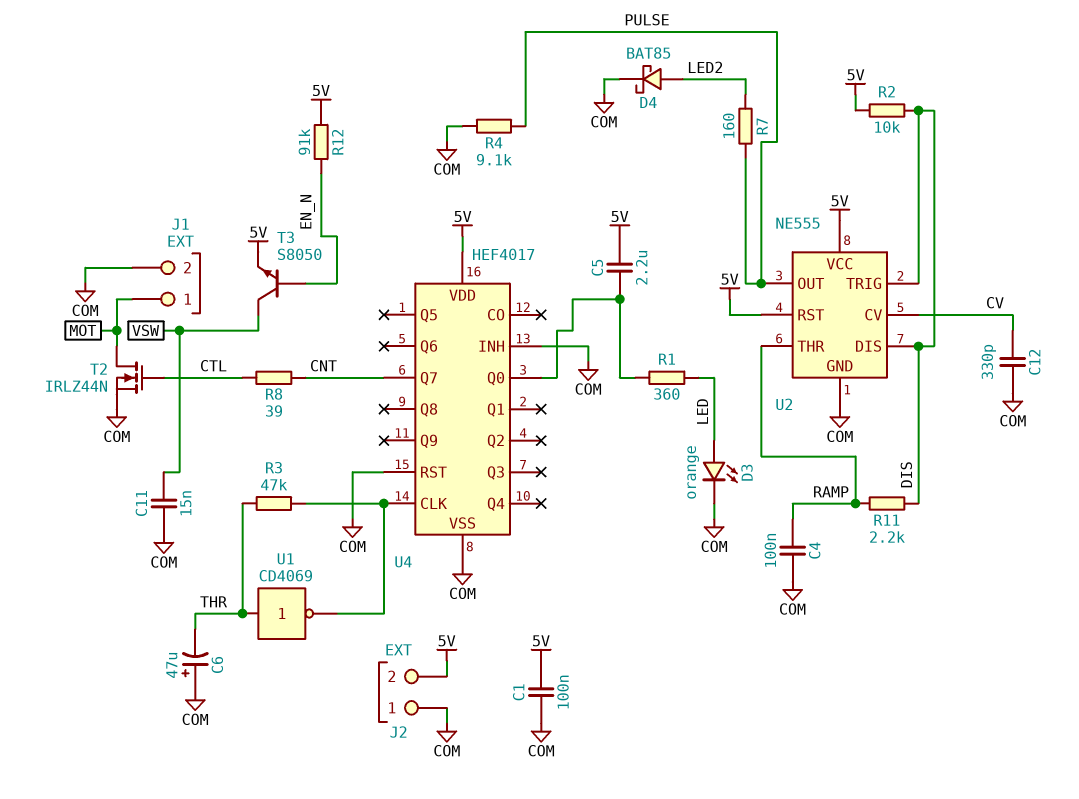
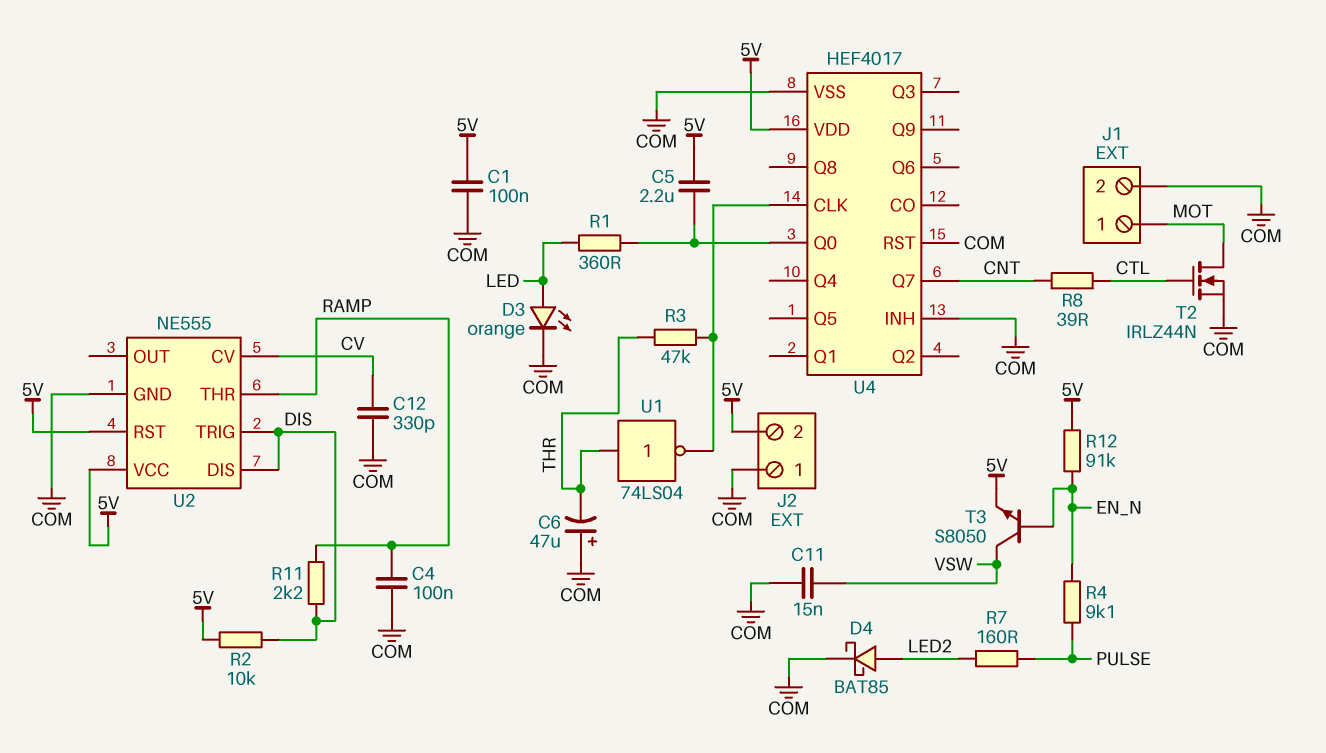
R4: 9.1k (COM, PULSE) -> 9.1k (EN_N, PULSE)
U1: NOT CD4069 (in THR, out U4/CLK) -> NOT 74LS04 (in THR, out U4/CLK)
U2 pin OUT: PULSE -> none

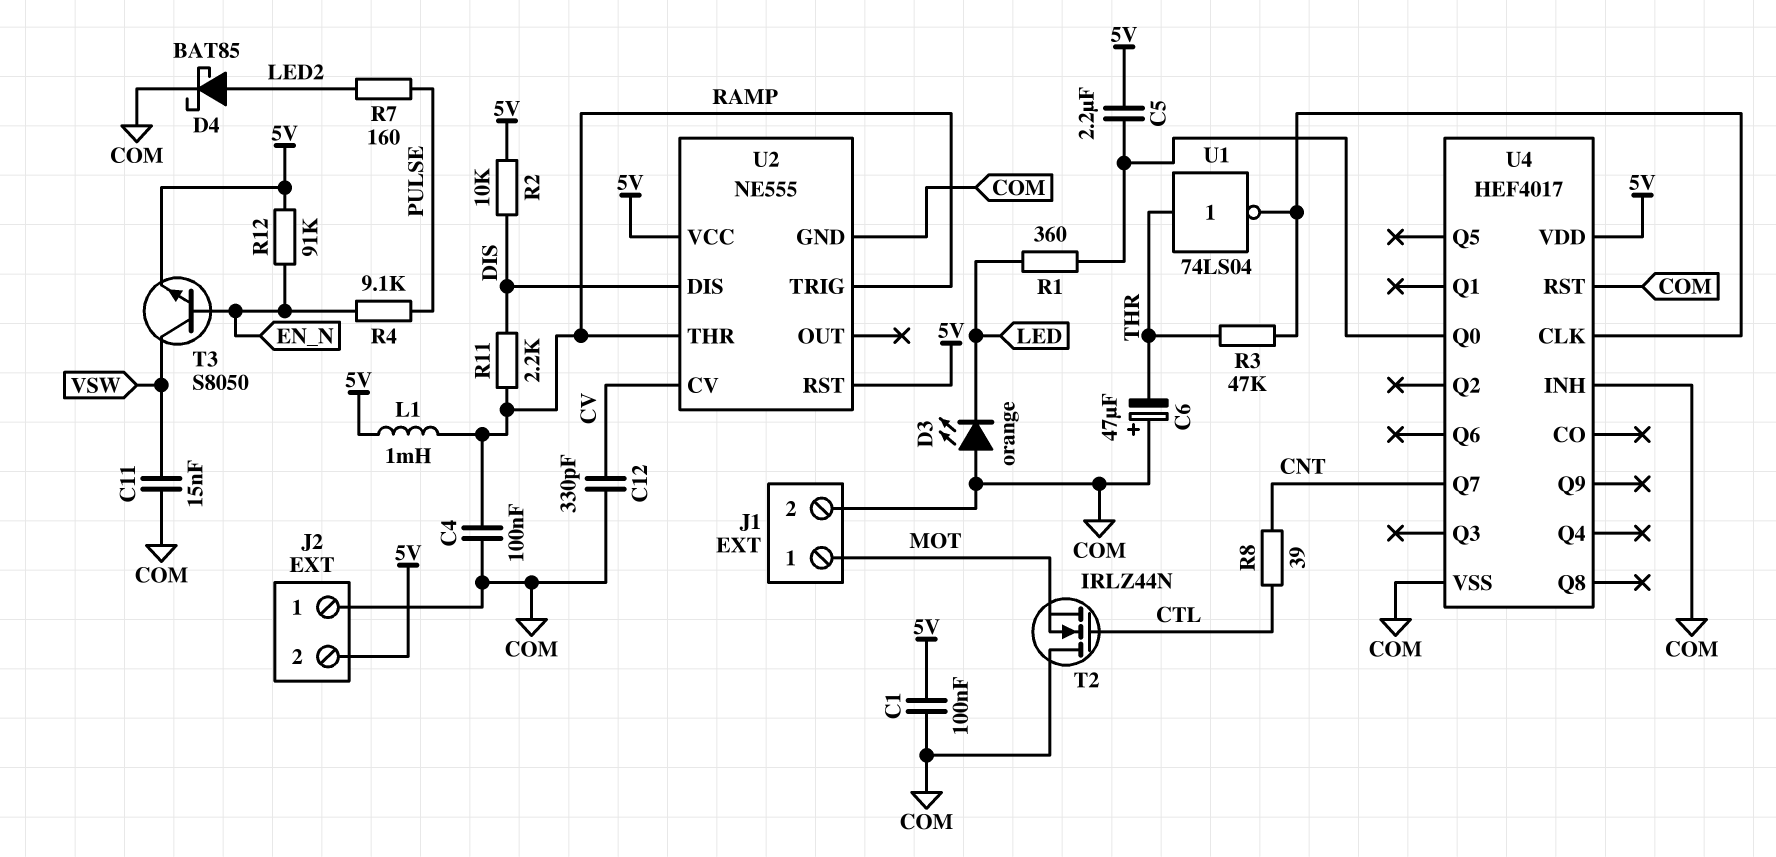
D3: LED orange (A LED, K COM) -> LED orange (A COM, K LED)
L1: none -> 1mH (5V, RAMP)
T2: NMOS IRLZ44N (G CTL, D MOT, S COM) -> NMOS IRLZ44N (G CTL, D COM, S MOT)
U2 pin TRIG: DIS -> RAMP

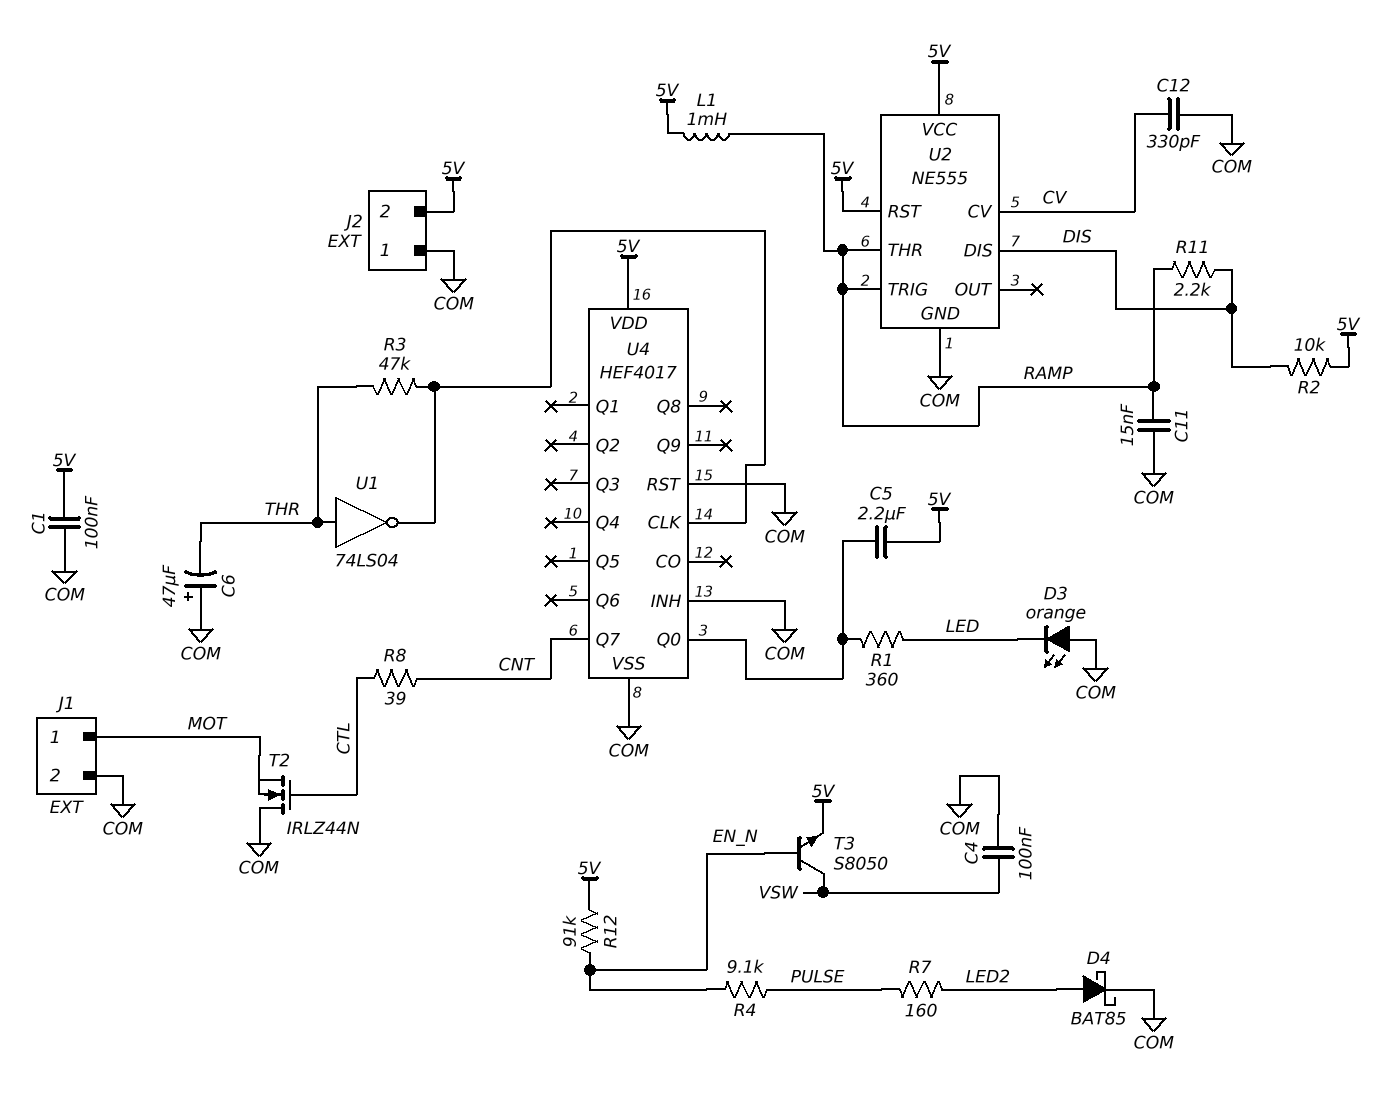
C4: 100nF (COM, RAMP) -> 100nF (COM, VSW)
C11: 15nF (COM, VSW) -> 15nF (COM, RAMP)

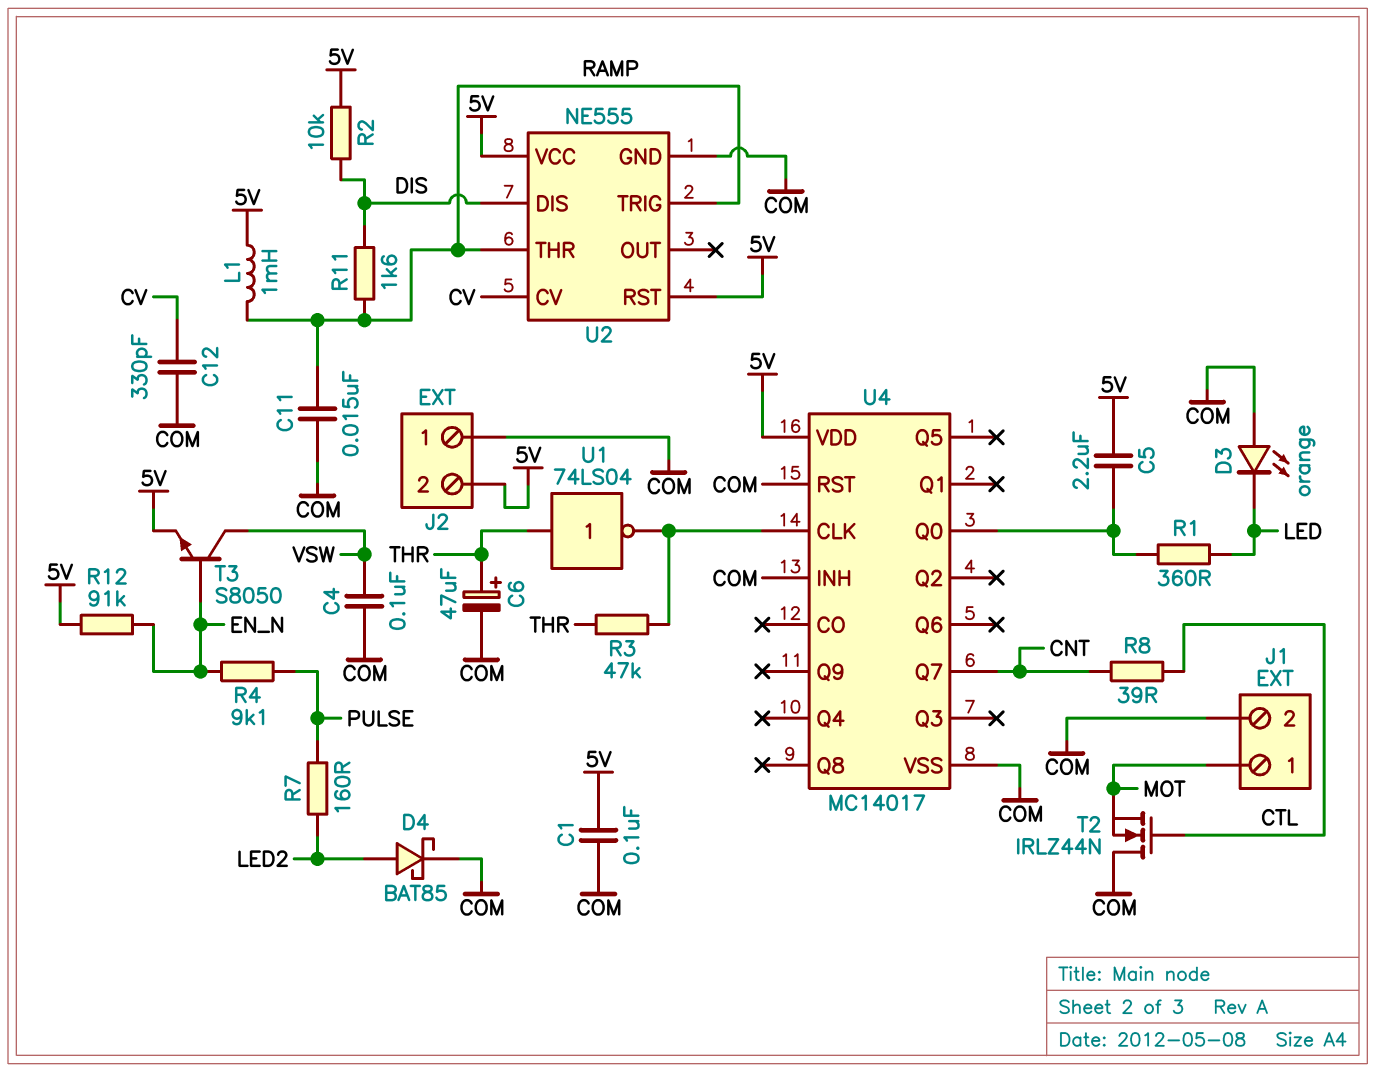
C6: 47uF (plus COM, minus THR) -> 47uF (plus THR, minus COM)
R11: 2.2k (DIS, RAMP) -> 1.6k (DIS, RAMP)
U4: HEF4017 -> MC14017

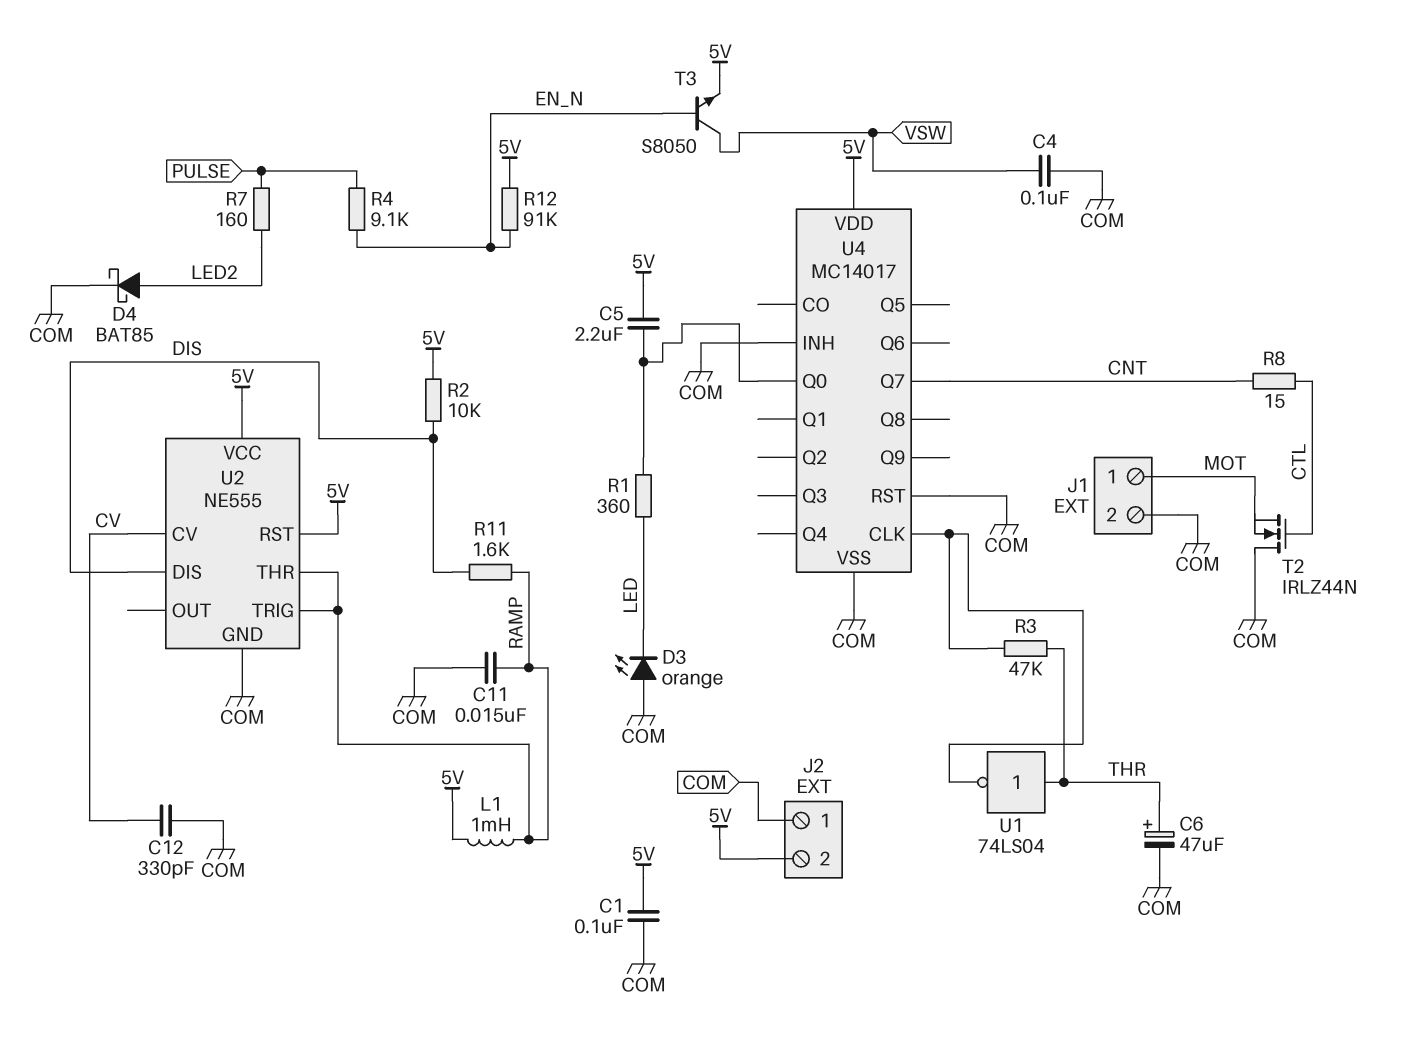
R8: 39 (CNT, CTL) -> 15 (CNT, CTL)

